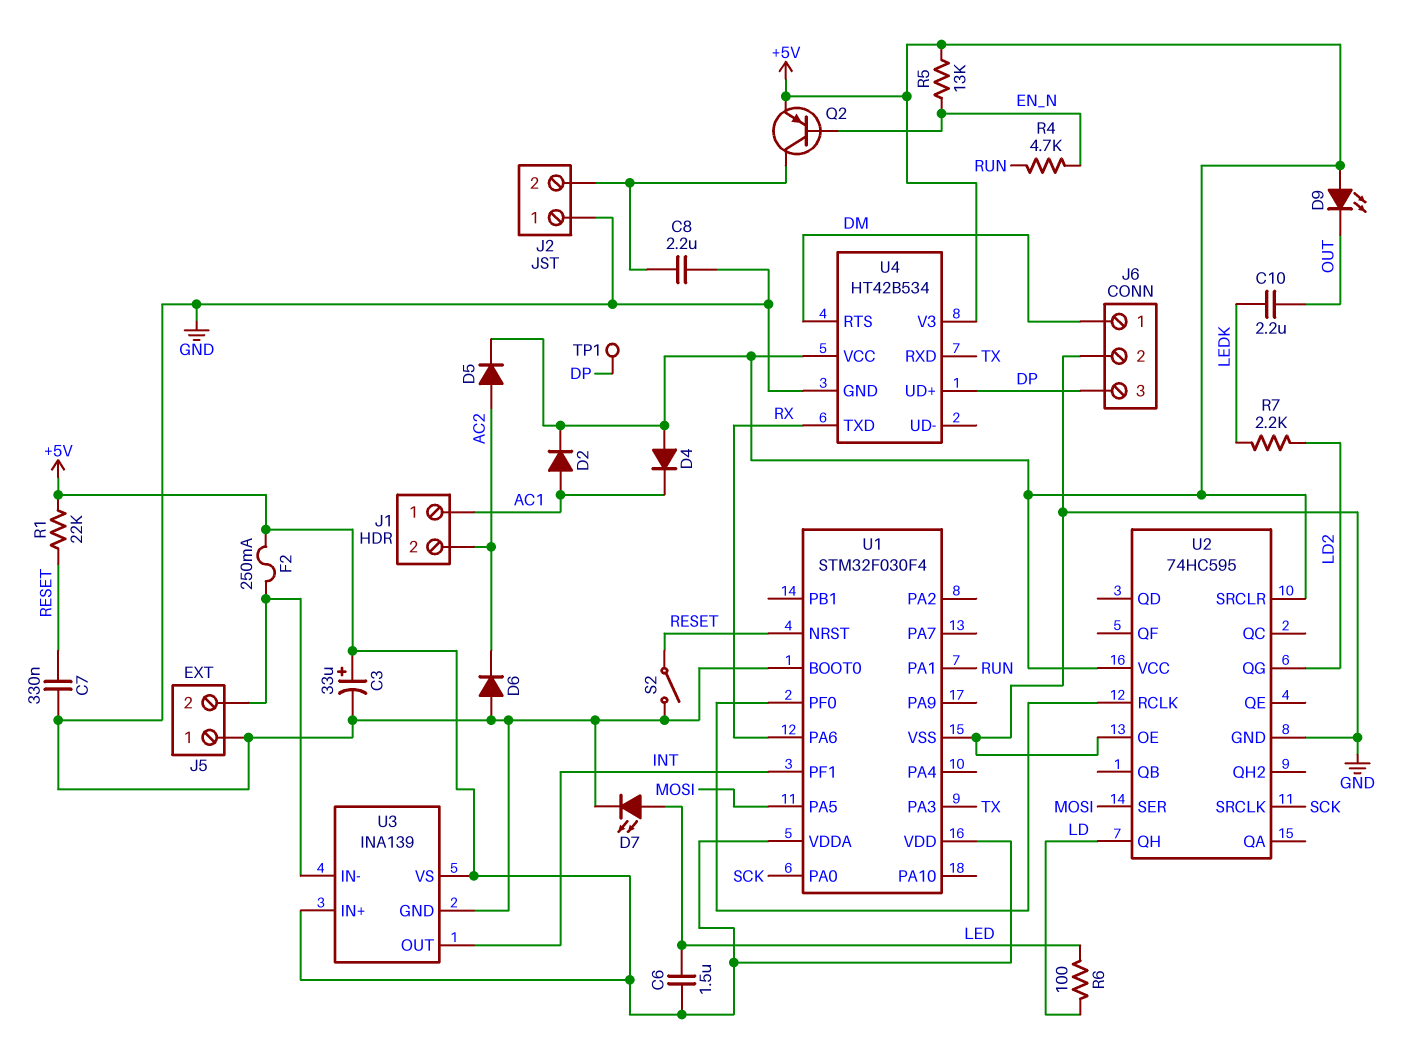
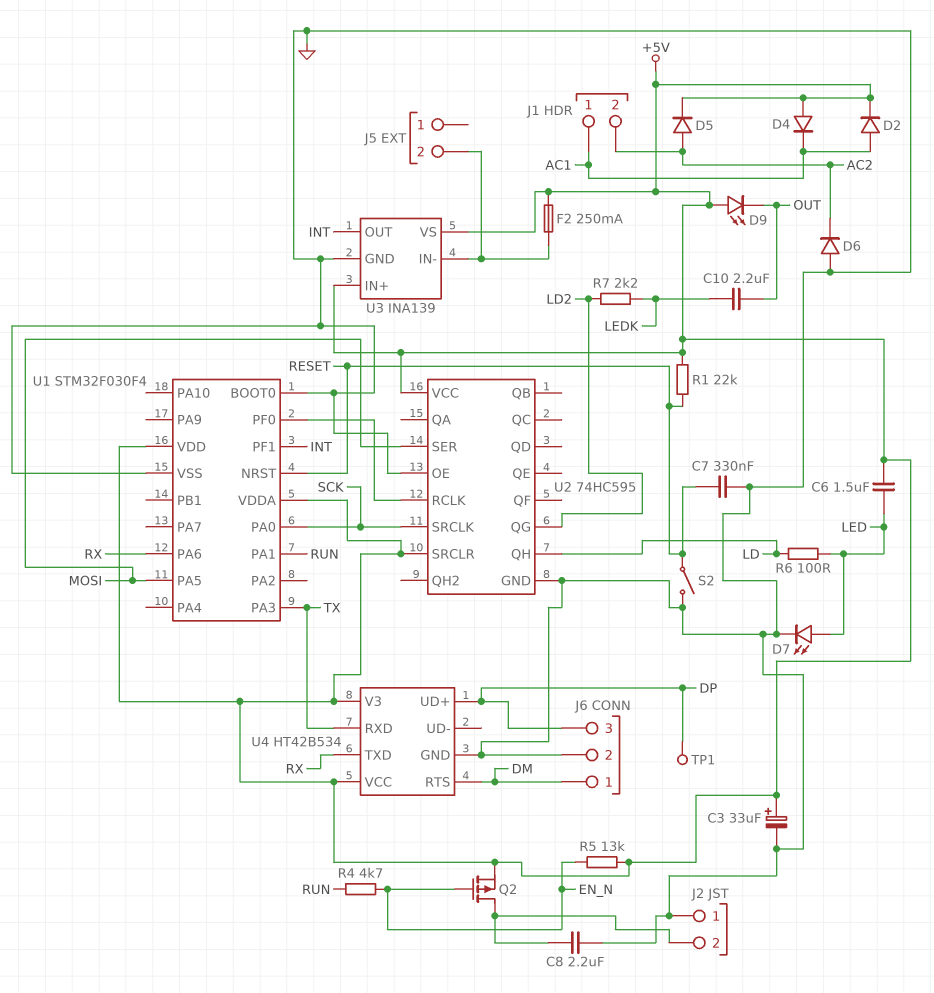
J5 pin 1: GND -> none
Q2: PNP (B EN_N, C J2/2, E +5V) -> PMOS (G EN_N, D J2/2, S +5V)

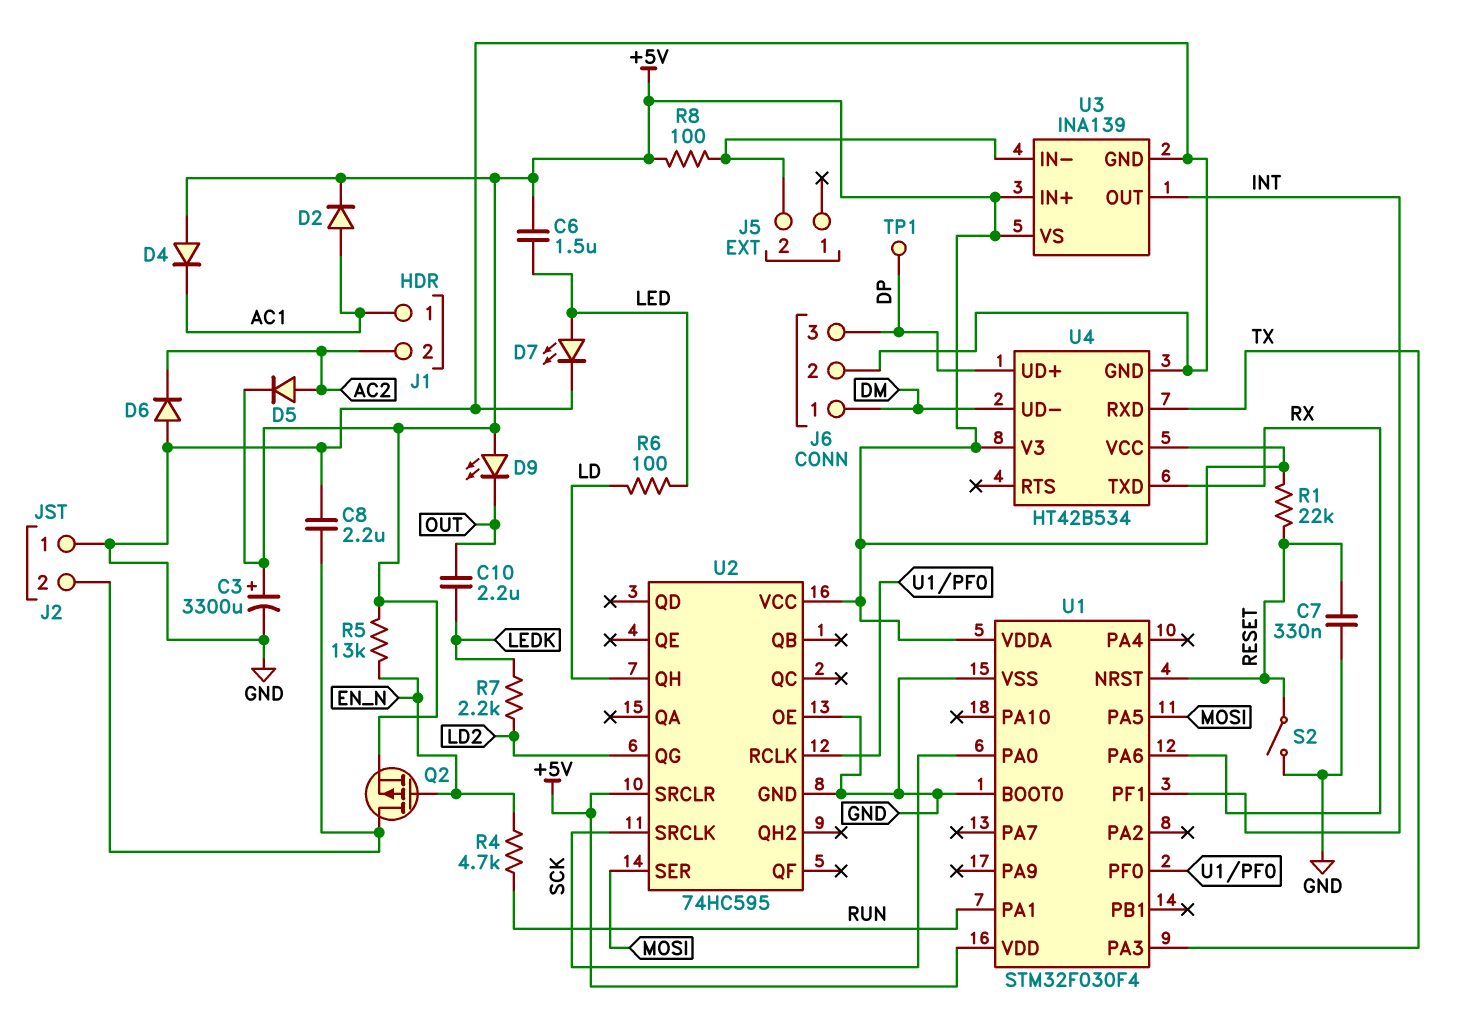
C3: 33uF (plus +5V, minus GND) -> 3300uF (plus +5V, minus GND)
F2: 250mA (+5V, J5/2) -> none
R8: none -> 100 (+5V, J5/2)
U4 pin RTS: DM -> none
U4 pin UD-: none -> DM

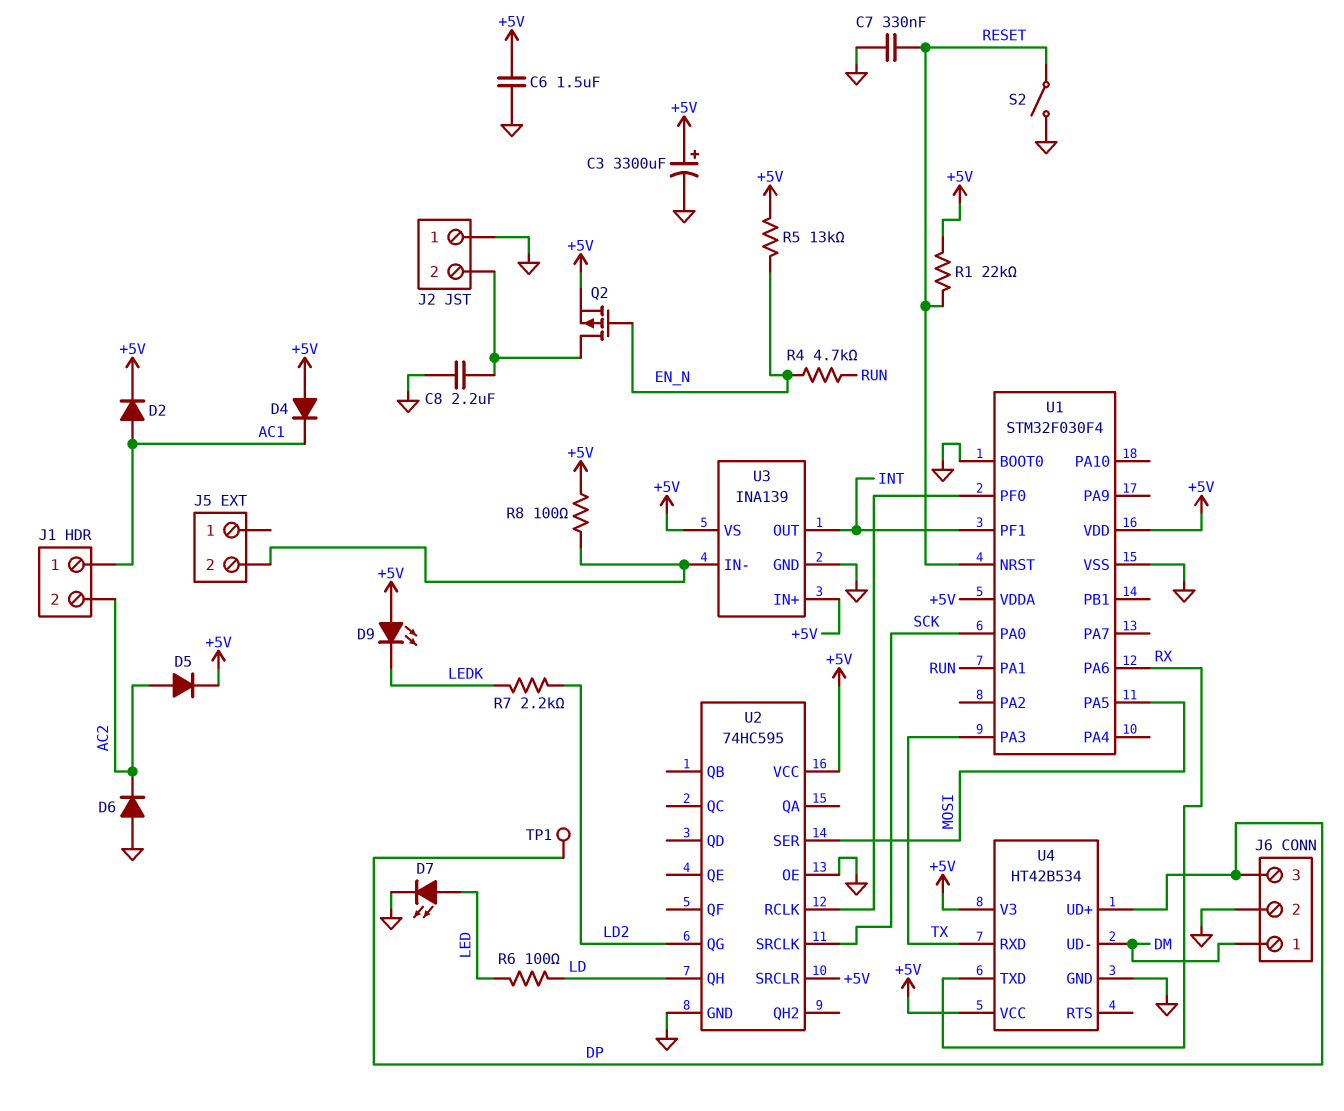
C6: 1.5uF (+5V, LED) -> 1.5uF (+5V, GND)
C10: 2.2uF (LEDK, OUT) -> none
D9: LED (A +5V, K OUT) -> LED (A +5V, K LEDK)

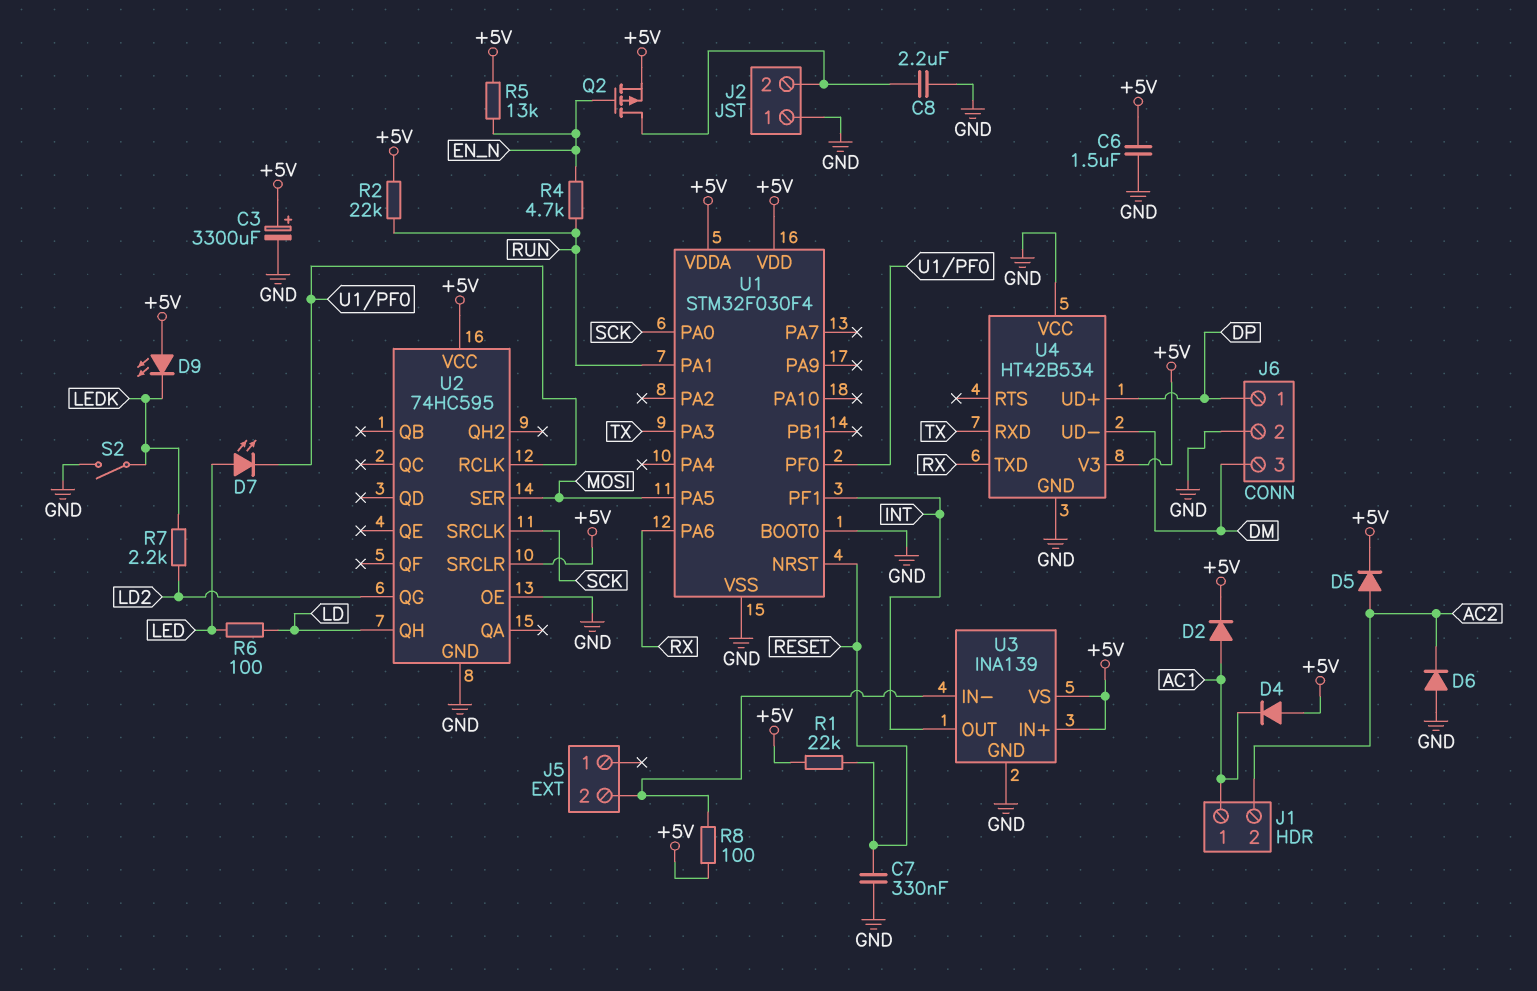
D7: LED (A LED, K GND) -> LED (A LED, K U1/PF0)
J6 pin 1: DM -> DP
J6 pin 3: DP -> DM
R2: none -> 22k (+5V, RUN)
S2: switch (GND, RESET) -> switch (GND, LEDK)
TP1: test point (DP) -> none
U4 pin VCC: +5V -> GND

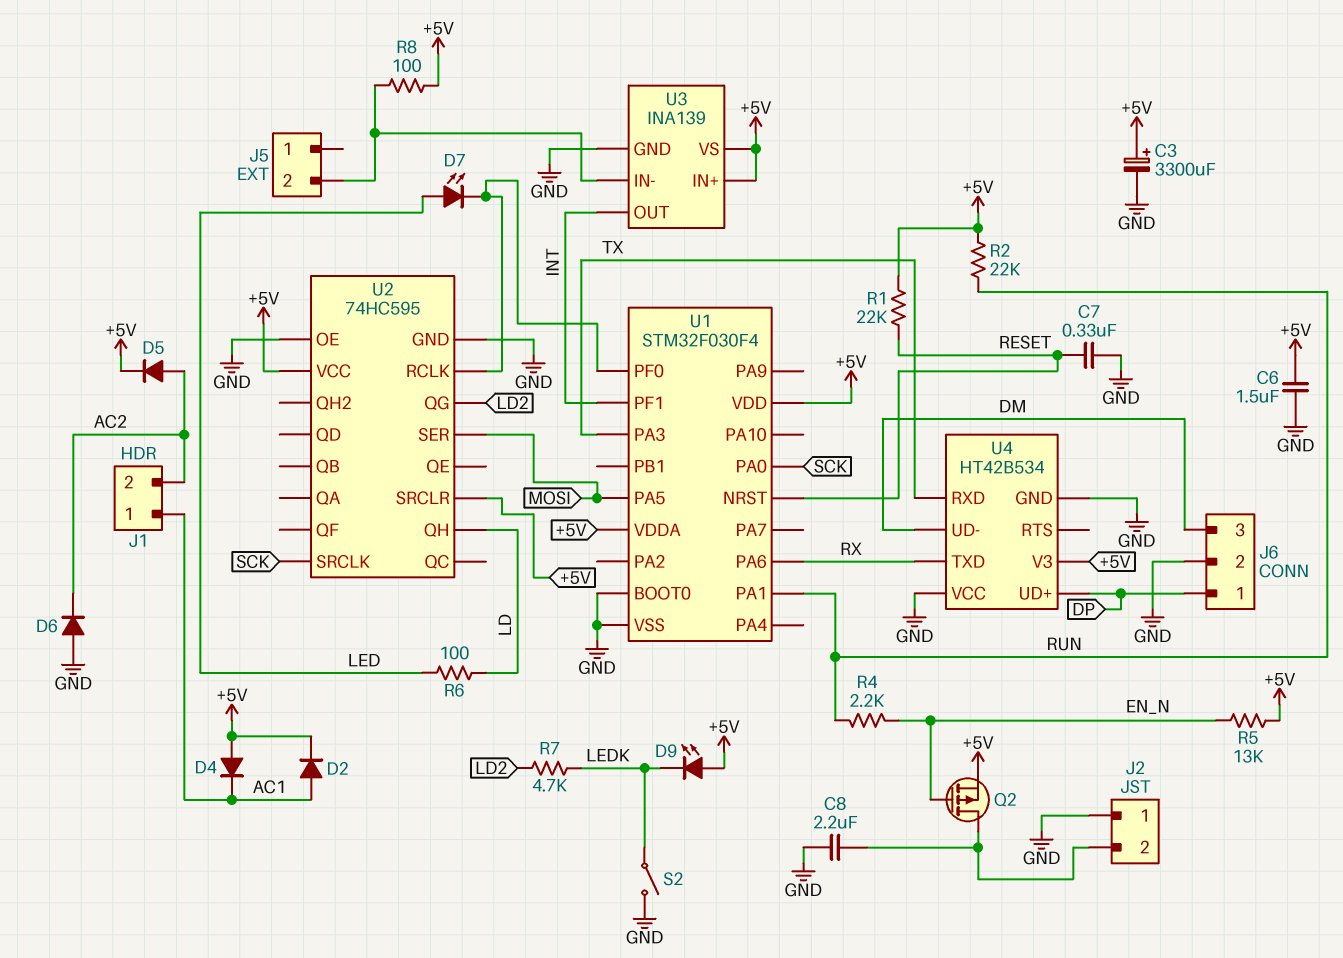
R4: 4.7k (EN_N, RUN) -> 2.2k (EN_N, RUN)
R7: 2.2k (LD2, LEDK) -> 4.7k (LD2, LEDK)

